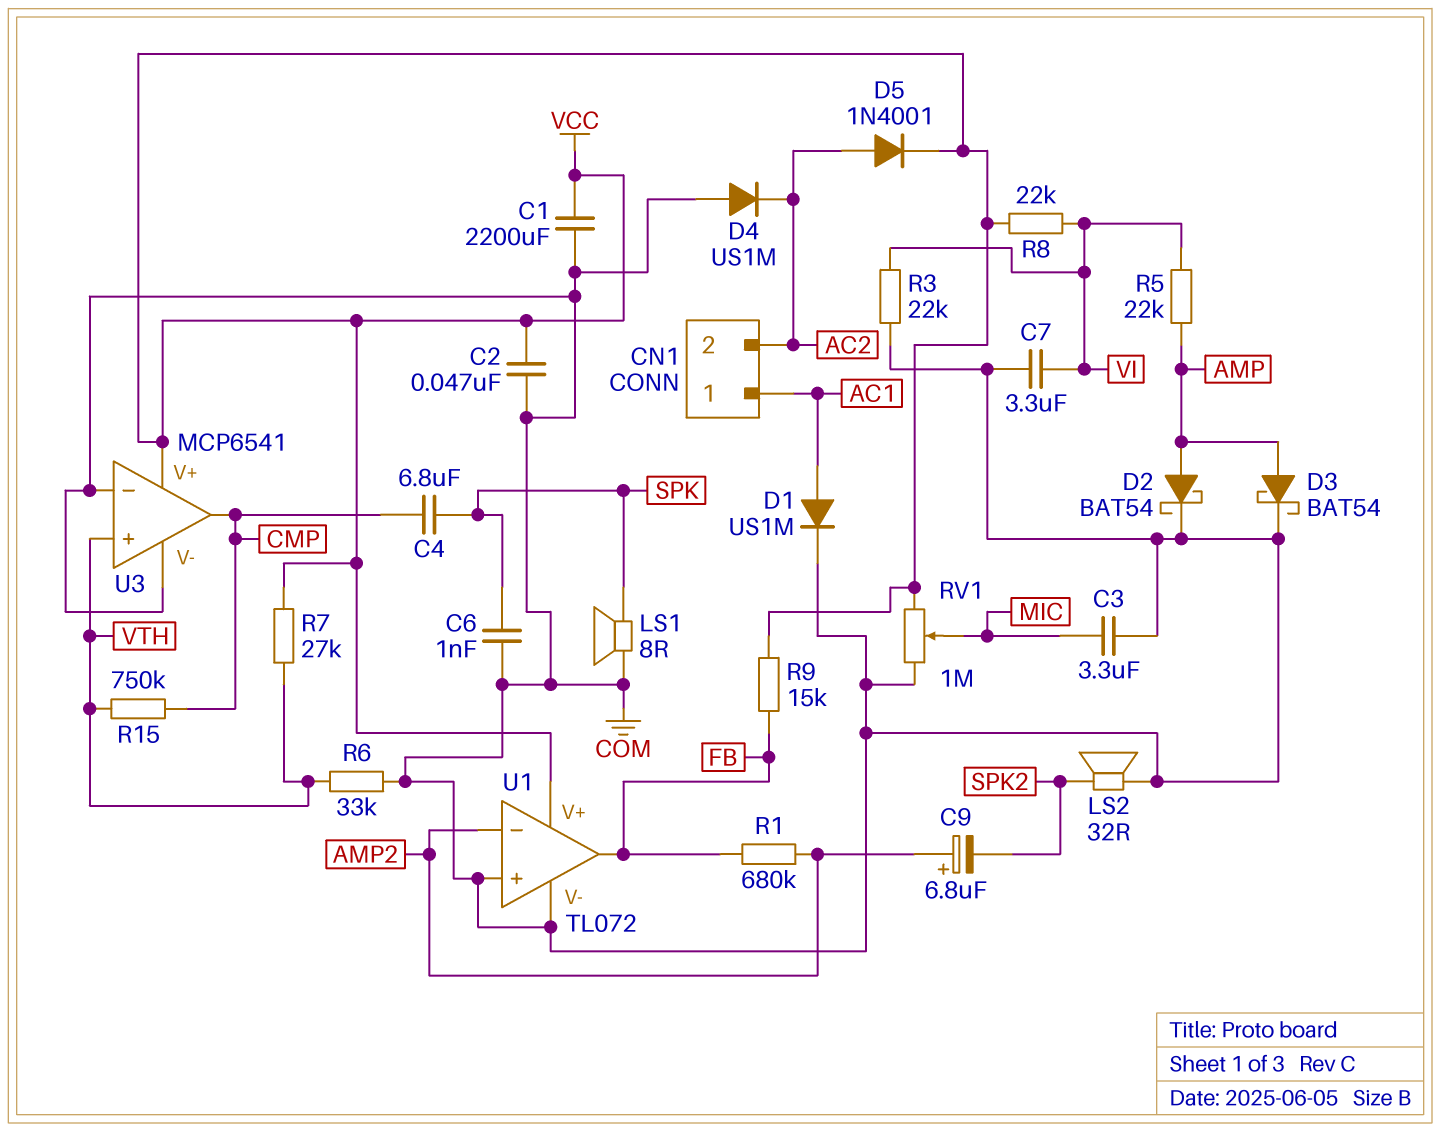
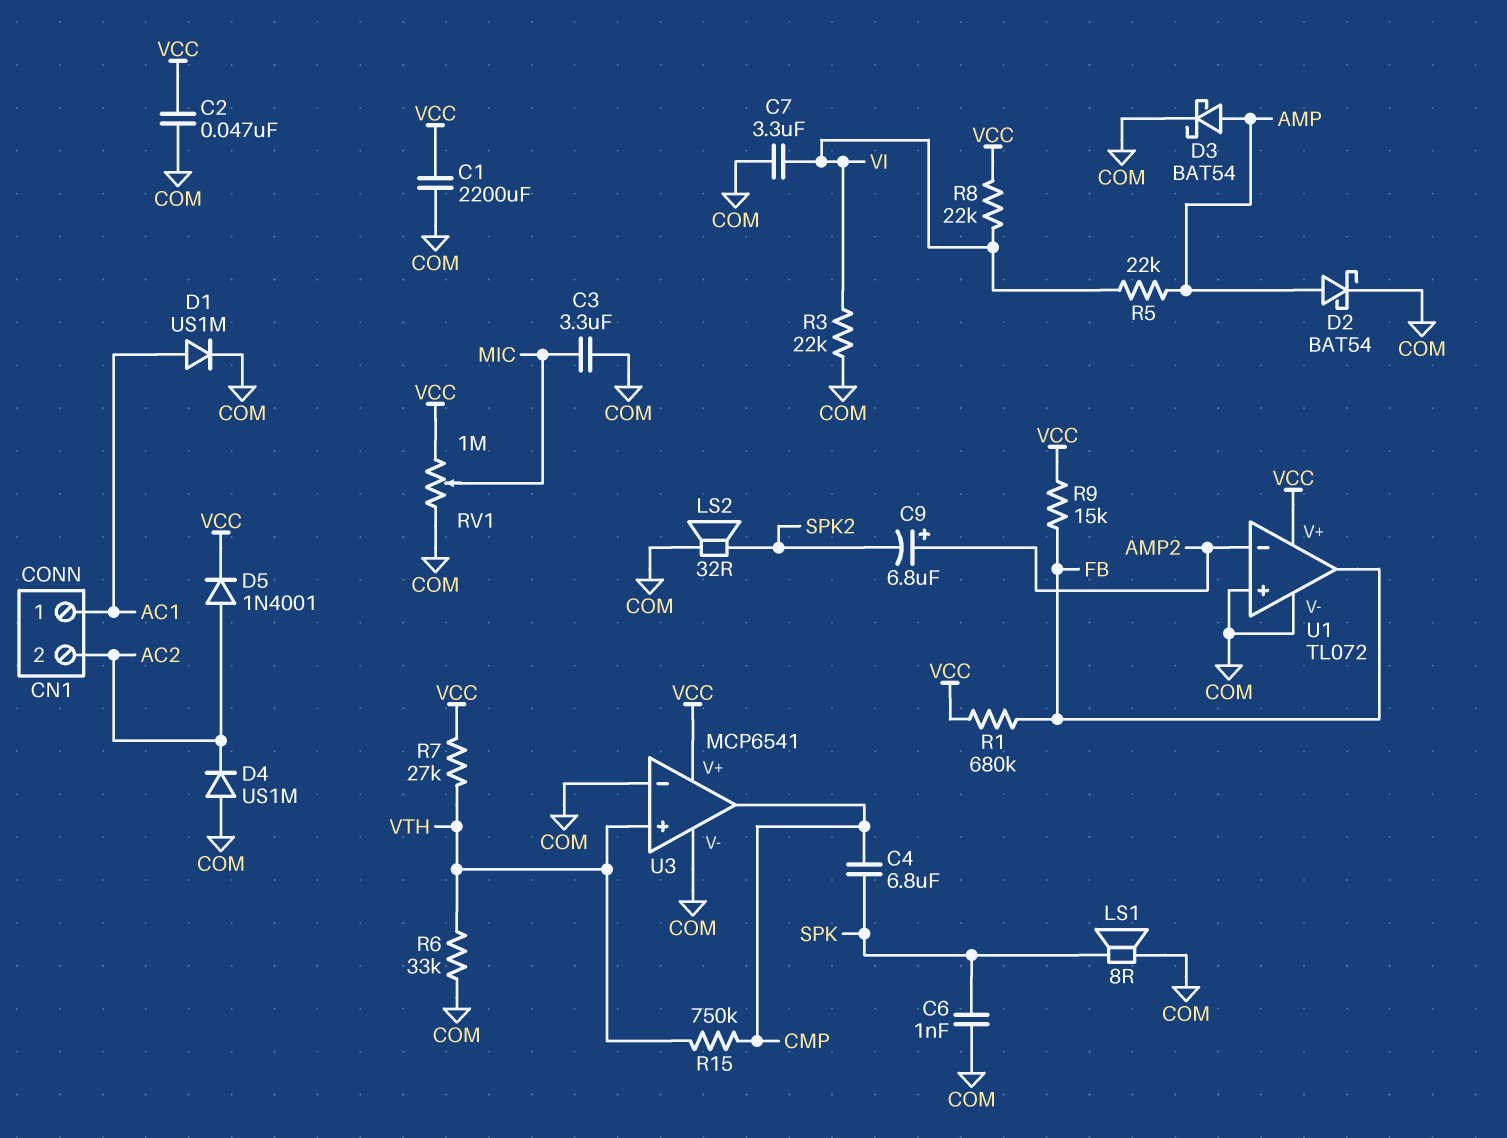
R1: 680k (AMP2, FB) -> 680k (FB, VCC)

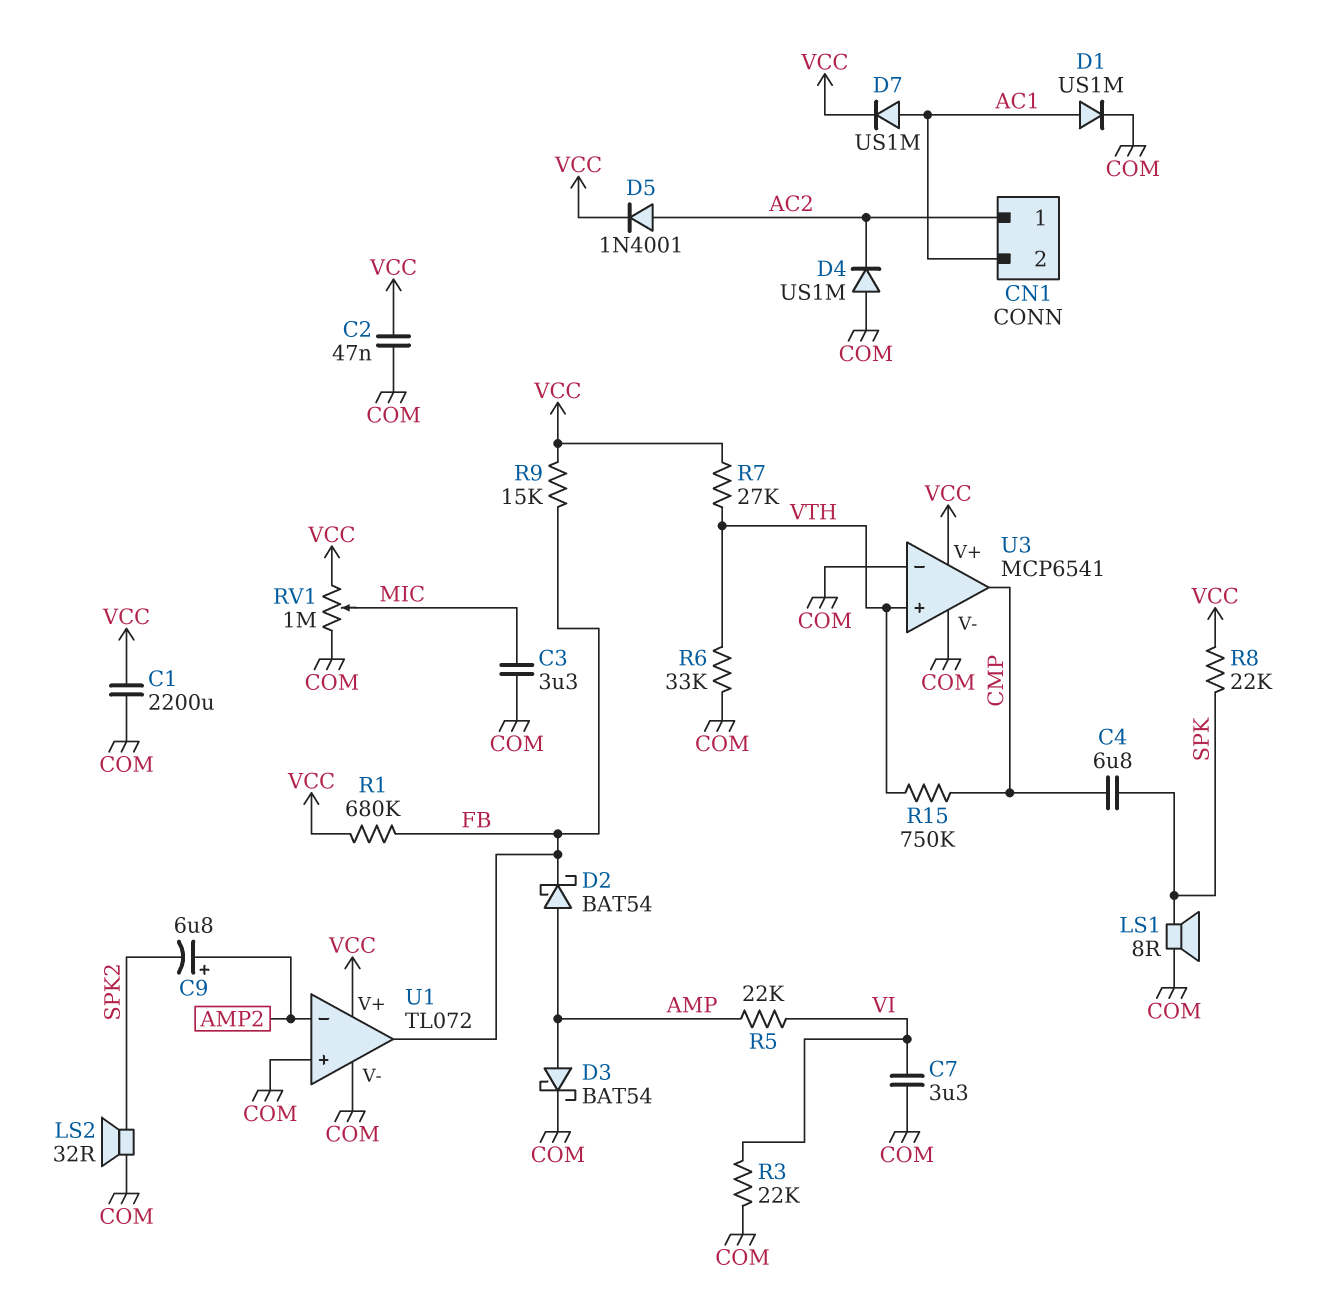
C6: 1nF (COM, SPK) -> none
CN1 pin 1: AC1 -> AC2
CN1 pin 2: AC2 -> AC1
D2: schottky BAT54 (A AMP, K COM) -> schottky BAT54 (A AMP, K FB)
D7: none -> diode US1M (A AC1, K VCC)
R8: 22k (VCC, VI) -> 22k (SPK, VCC)

